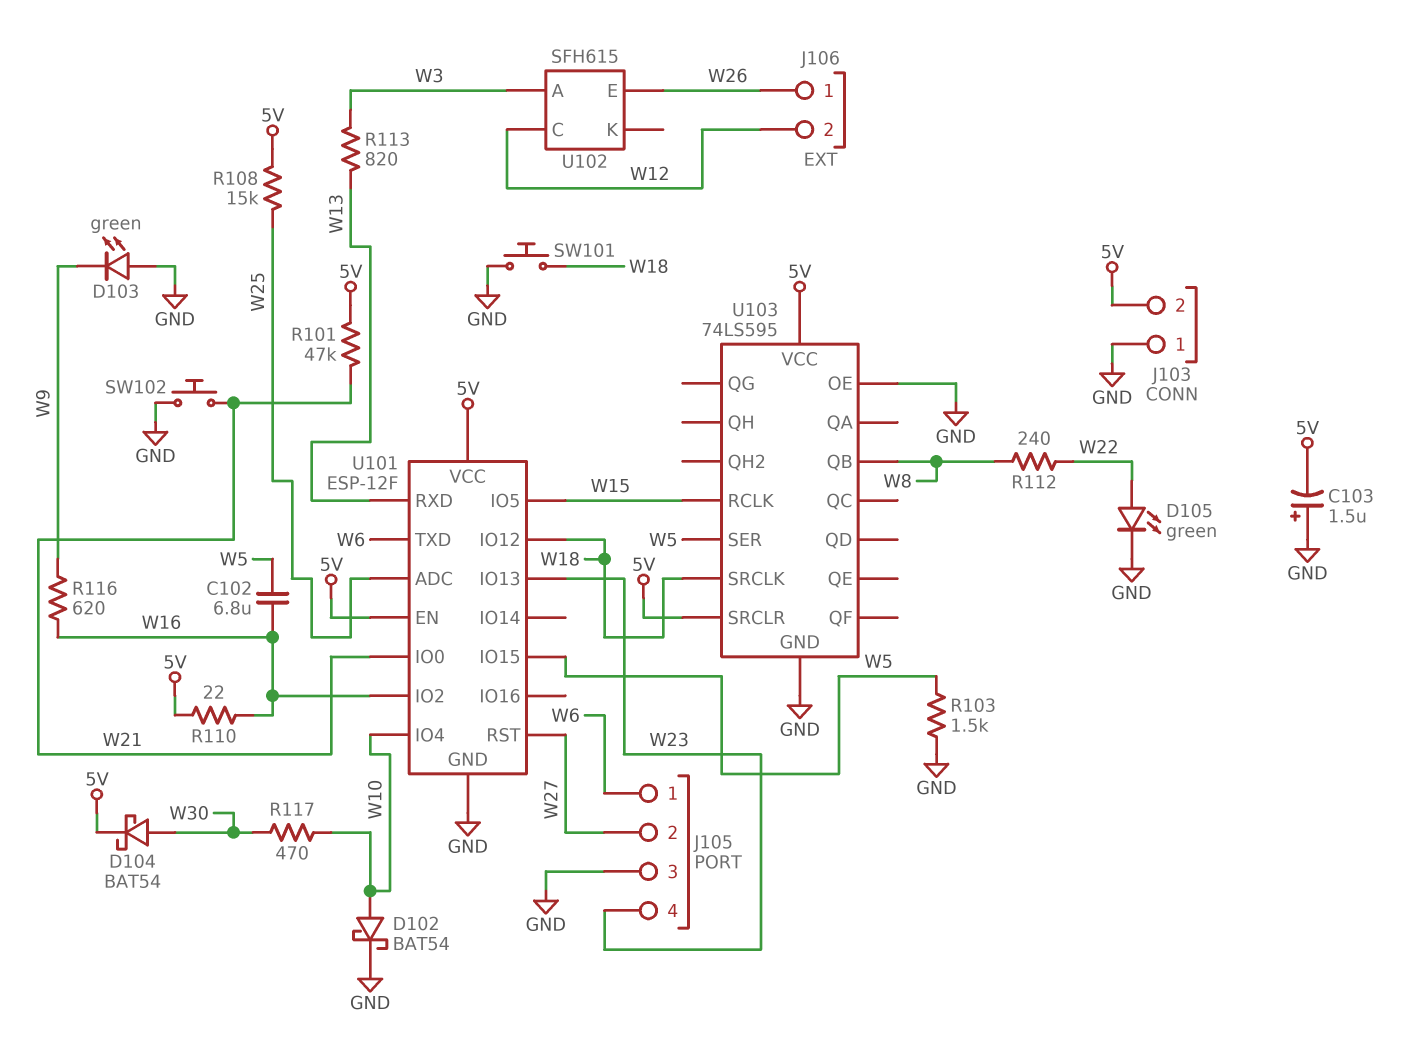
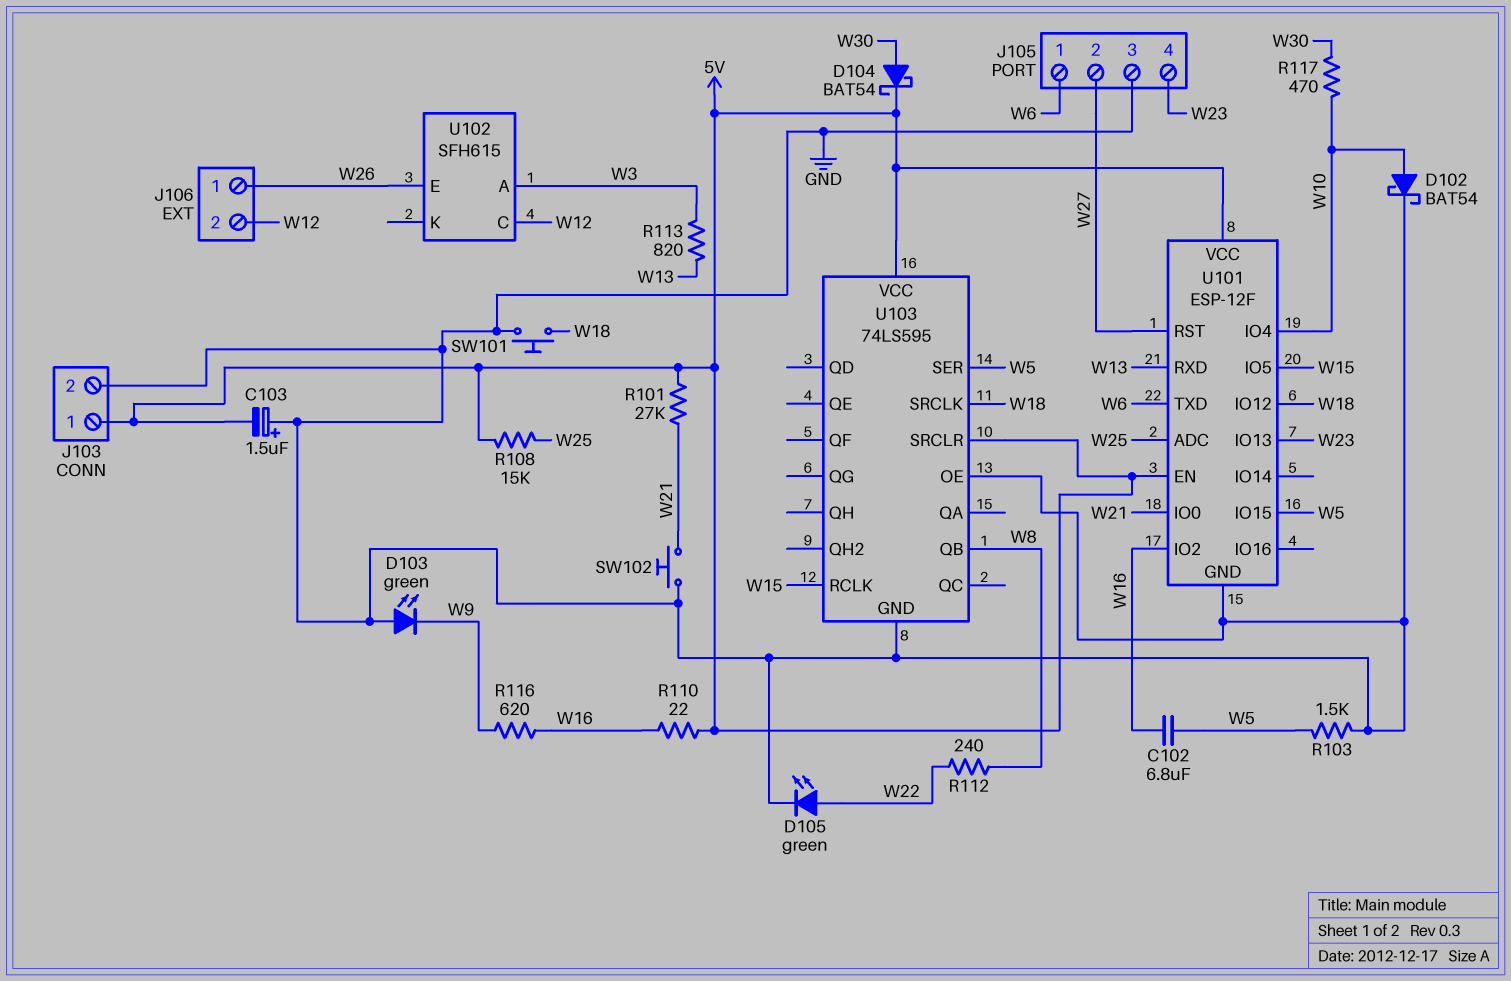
J103 pin 1: GND -> 5V
J103 pin 2: 5V -> GND
R101: 47k (5V, W21) -> 27k (5V, W21)

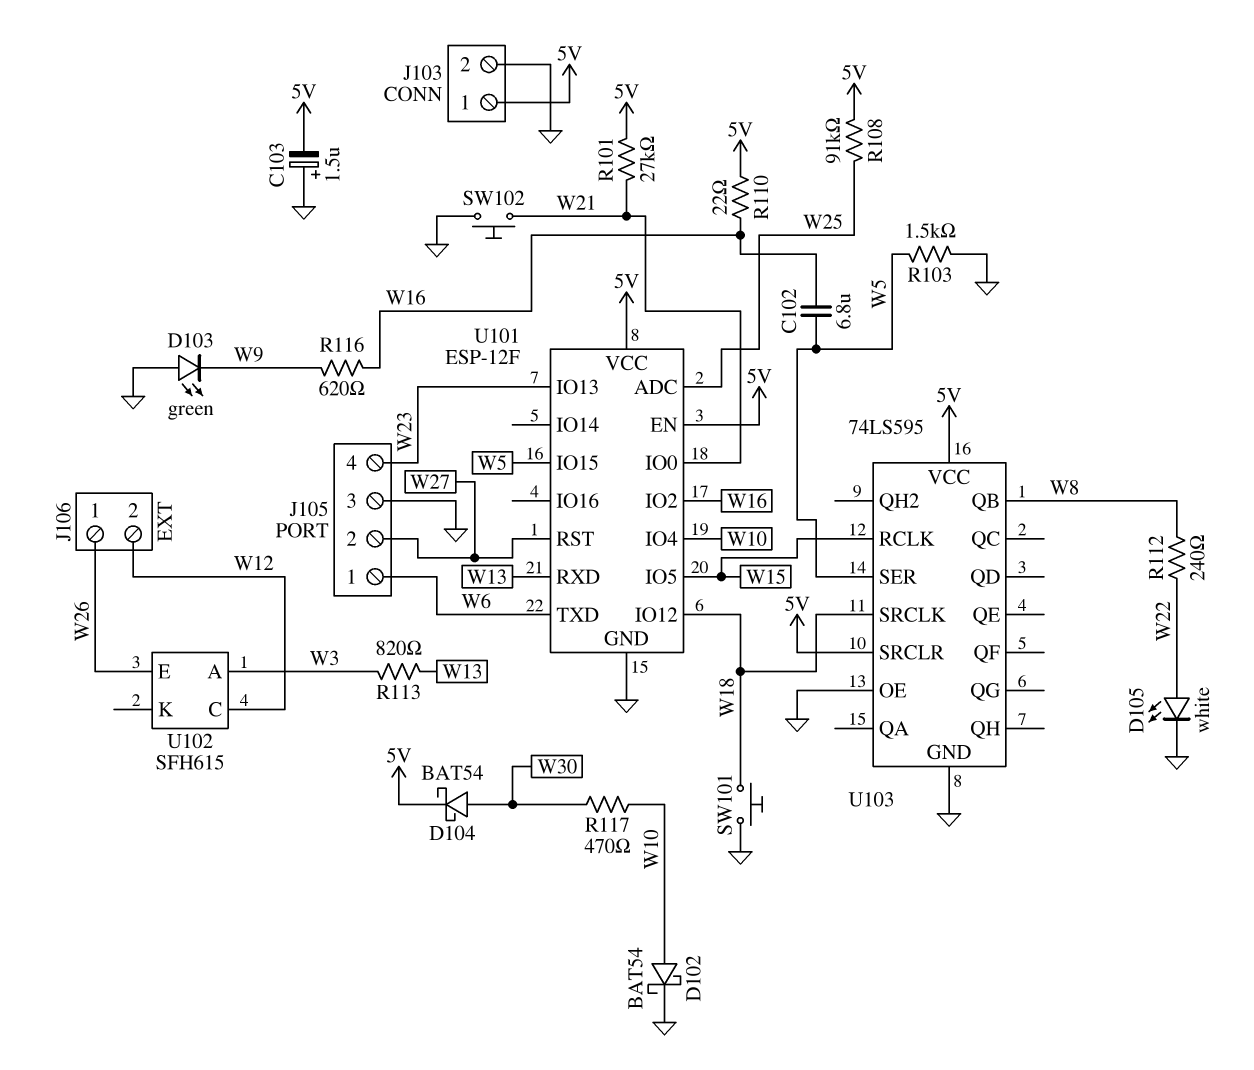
D105: LED green (A W22, K GND) -> LED white (A W22, K GND)
R108: 15k (5V, W25) -> 91k (5V, W25)

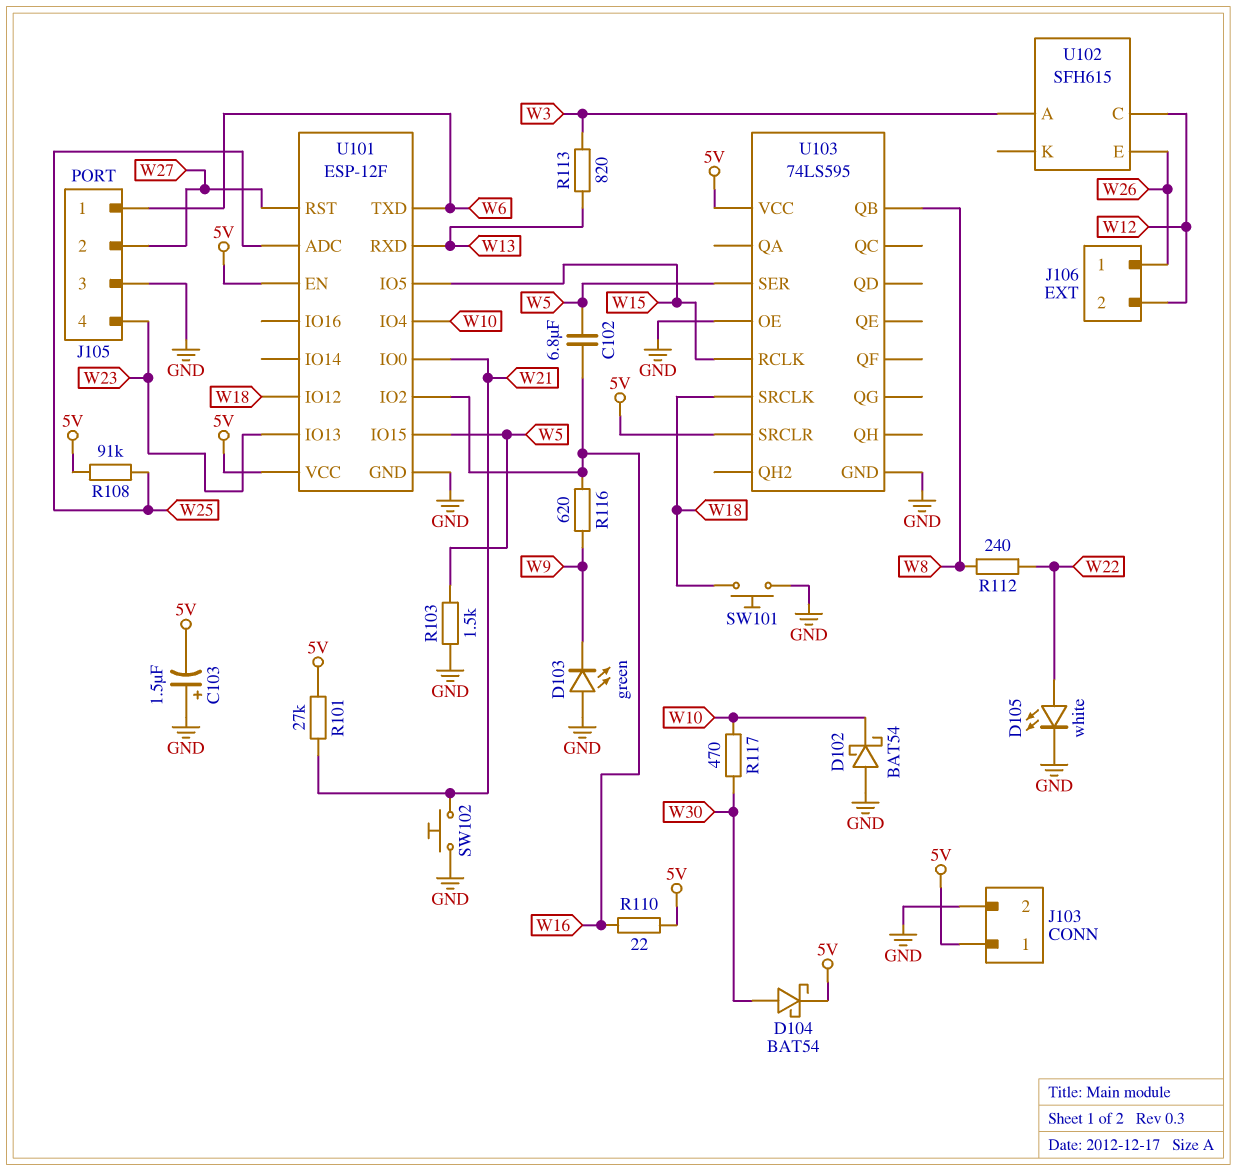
D102: schottky BAT54 (A W10, K GND) -> schottky BAT54 (A GND, K W10)

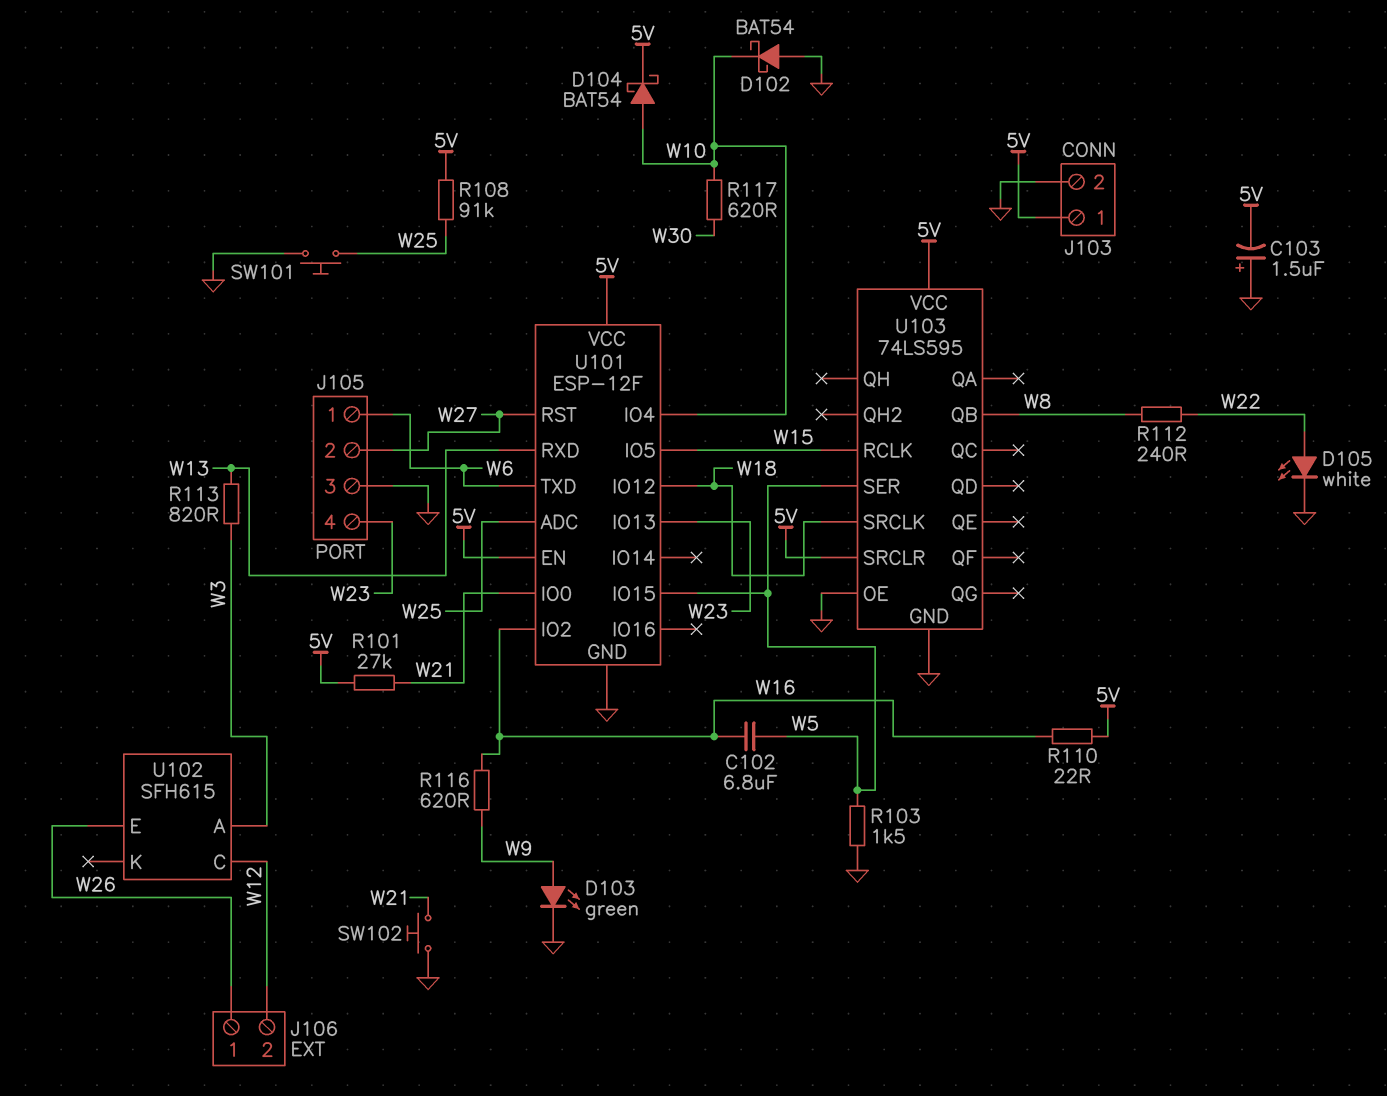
D103: LED green (A GND, K W9) -> LED green (A W9, K GND)
D104: schottky BAT54 (A W30, K 5V) -> schottky BAT54 (A W10, K 5V)
R117: 470 (W10, W30) -> 620 (W10, W30)
SW101: button (GND, W18) -> button (GND, W25)

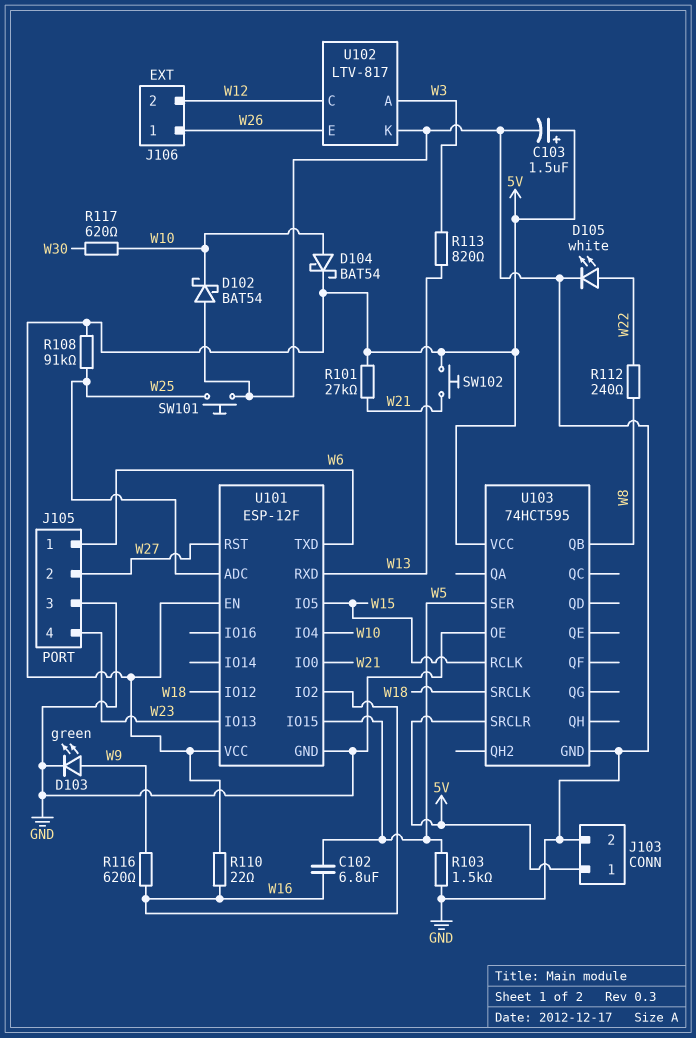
C103: 1.5uF (plus GND, minus 5V) -> 1.5uF (plus 5V, minus GND)
SW102: button (GND, W21) -> button (5V, W21)
U102: SFH615 -> LTV-817
U102 pin K: none -> GND
U103: 74LS595 -> 74HCT595

